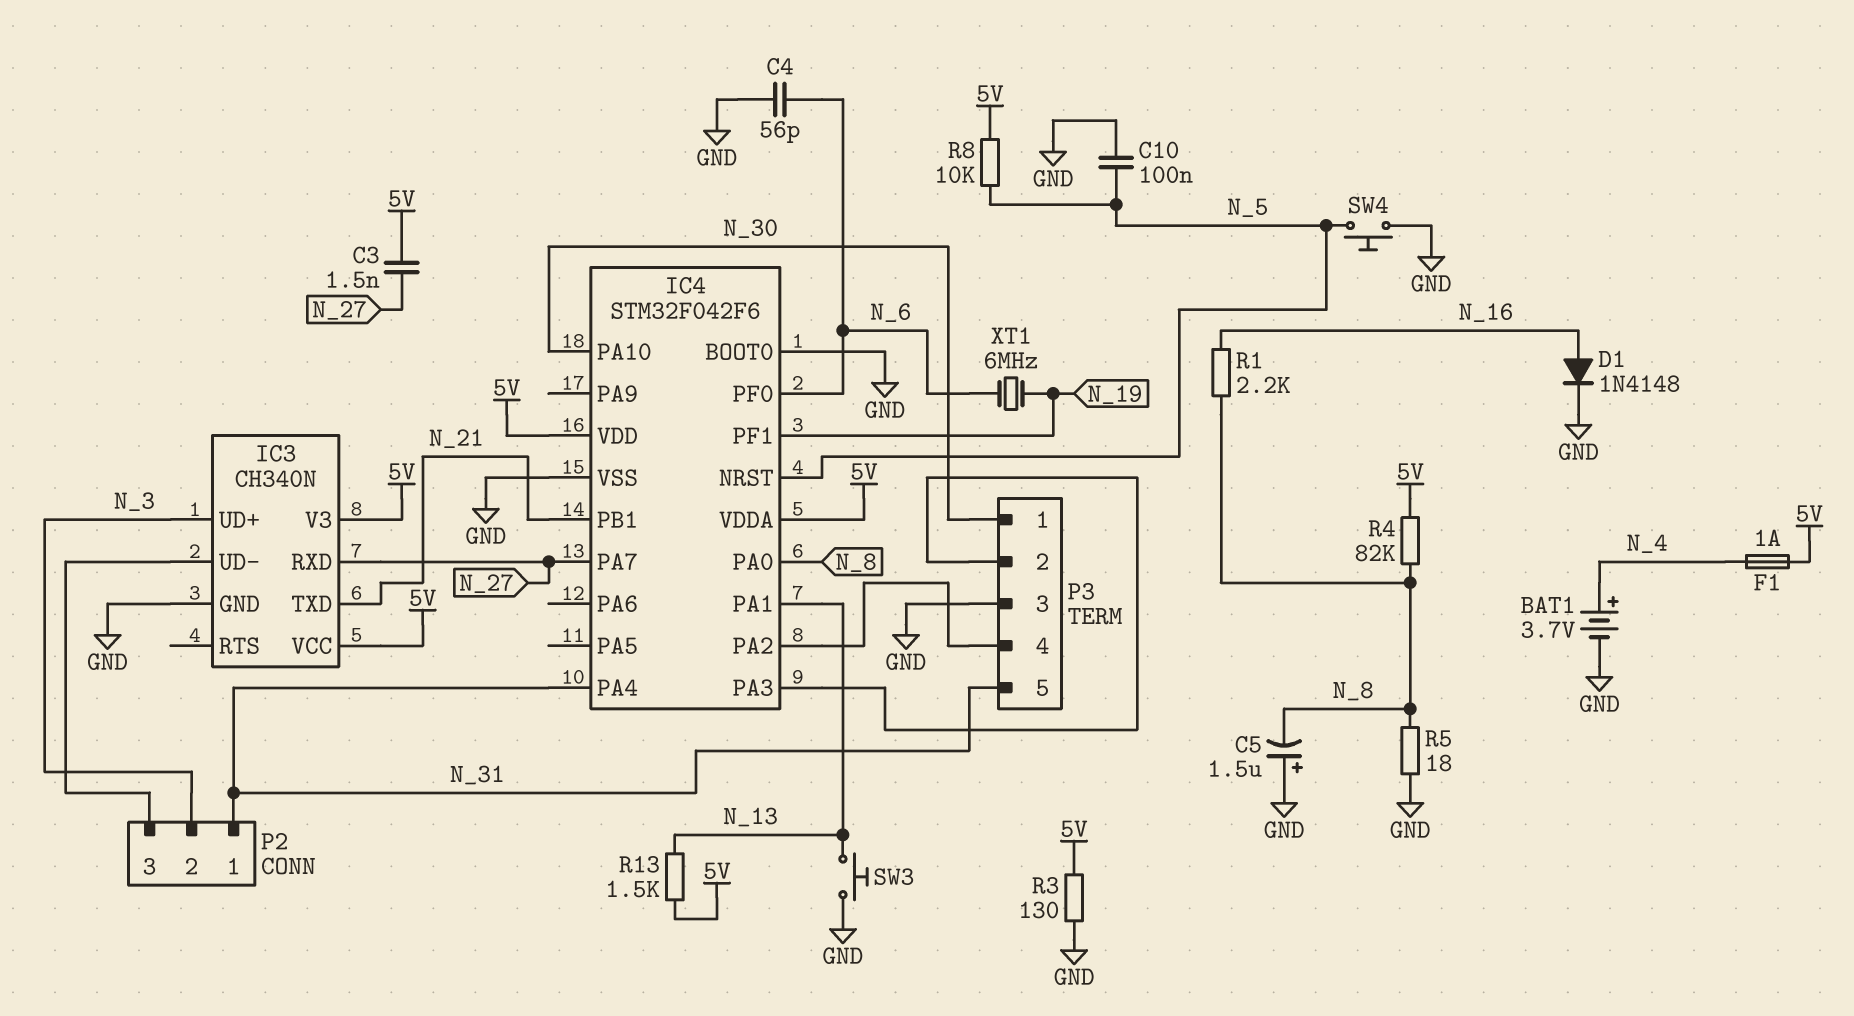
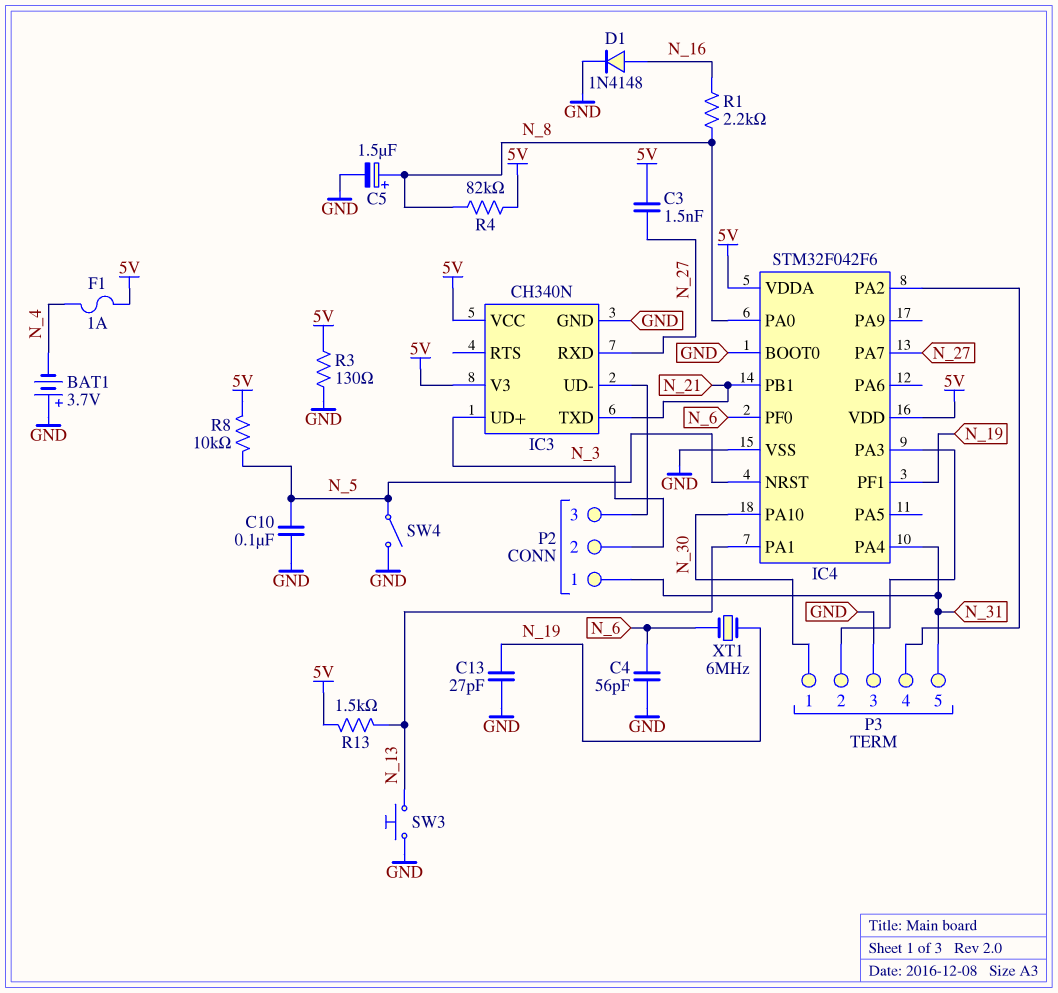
BAT1: 3.7V (plus N_4, minus GND) -> 3.7V (plus GND, minus N_4)
C5: 1.5uF (plus GND, minus N_8) -> 1.5uF (plus N_8, minus GND)
C13: none -> 27pF (GND, N_19)
R5: 18 (GND, N_8) -> none
SW4: button (GND, N_5) -> switch (GND, N_5)

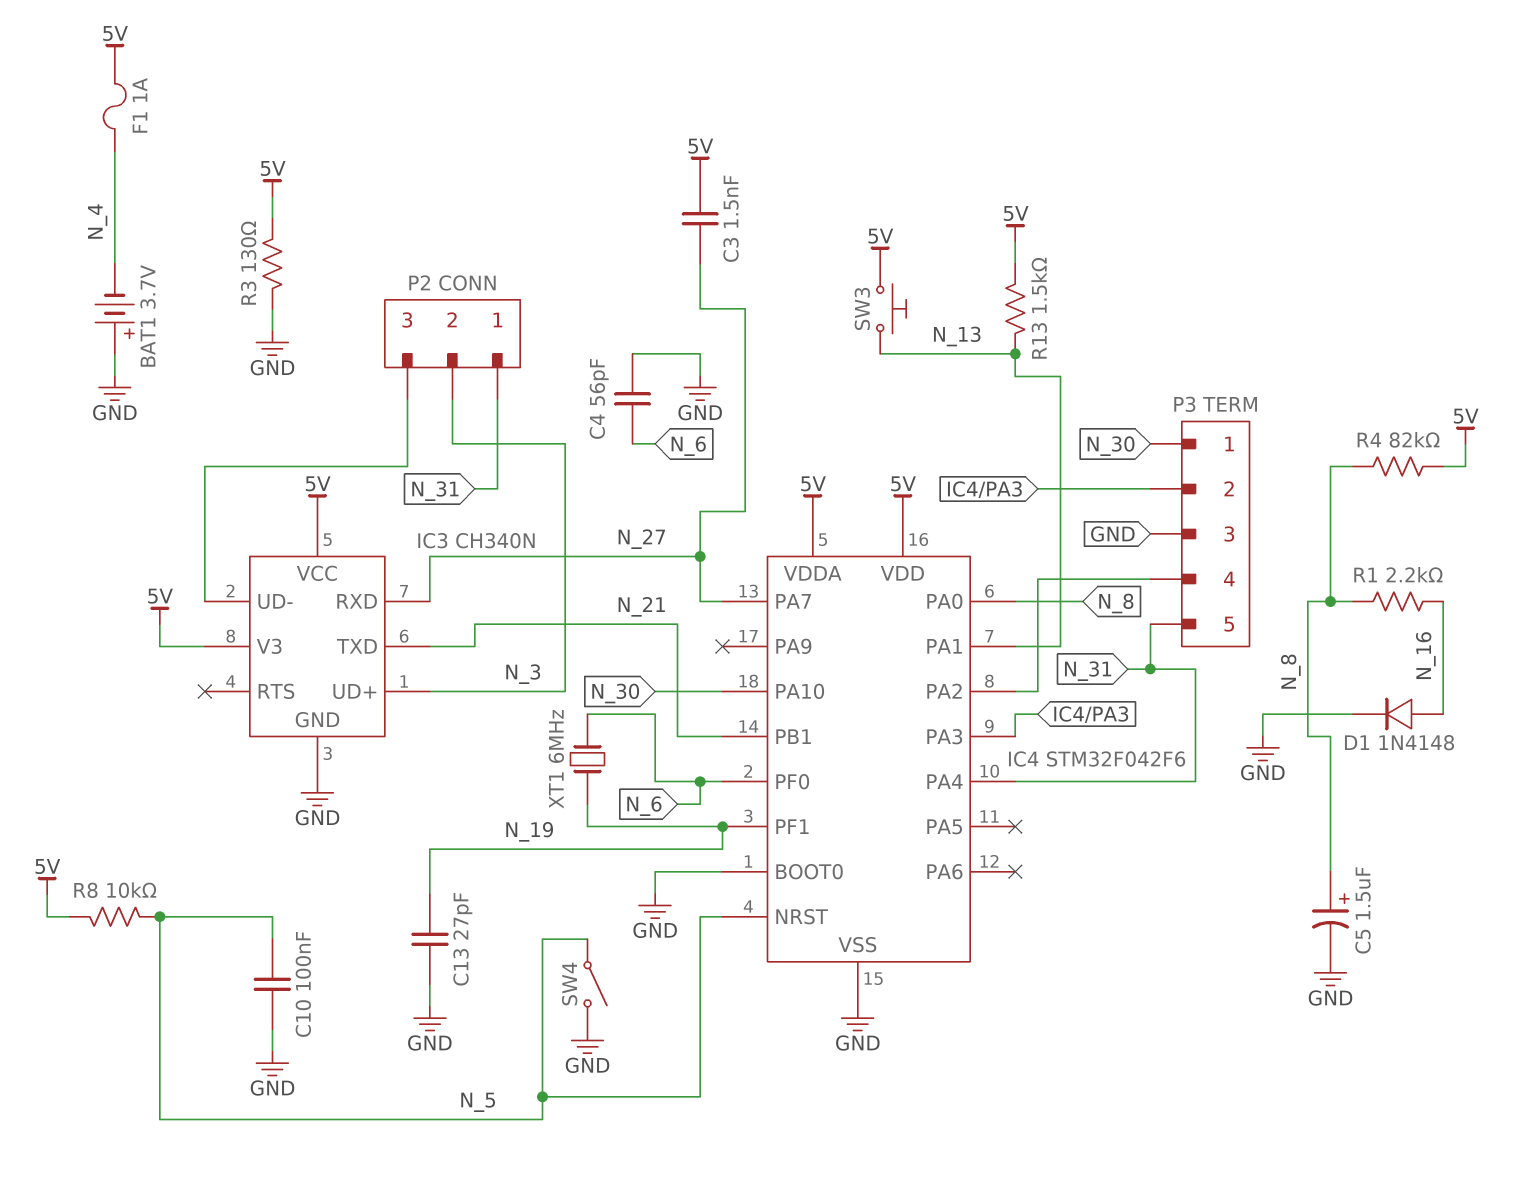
SW3: button (GND, N_13) -> button (5V, N_13)

